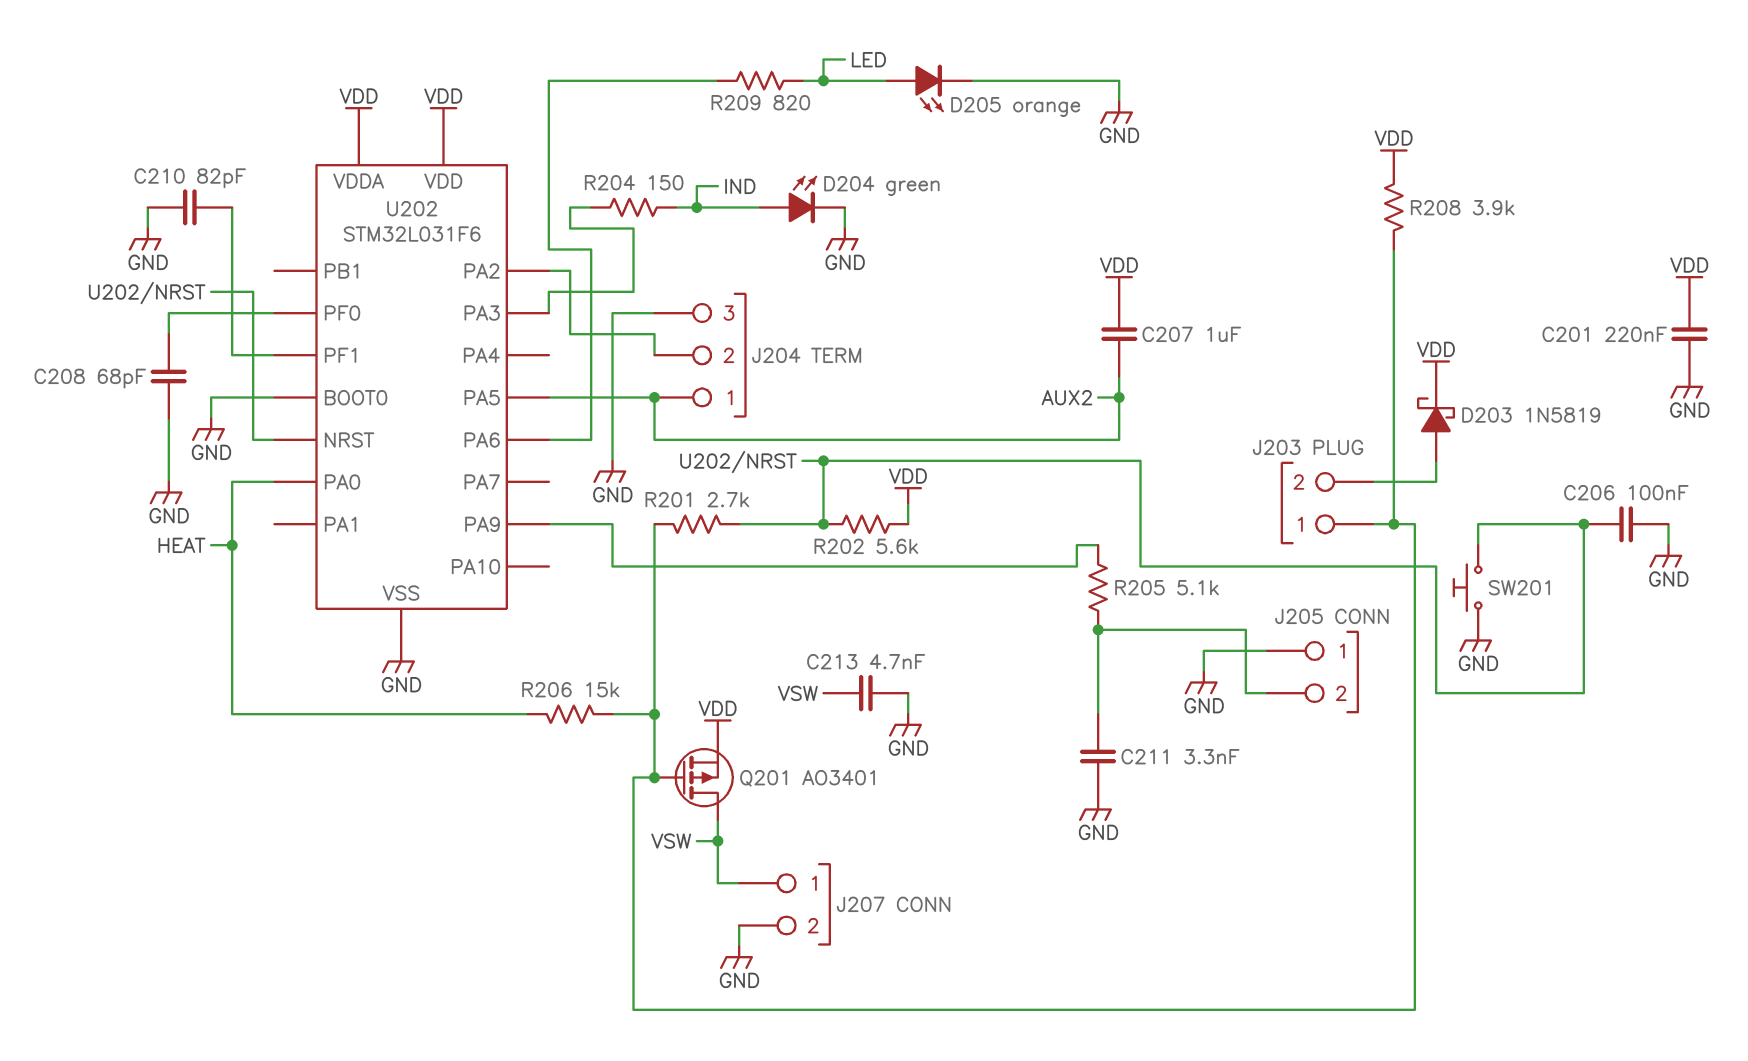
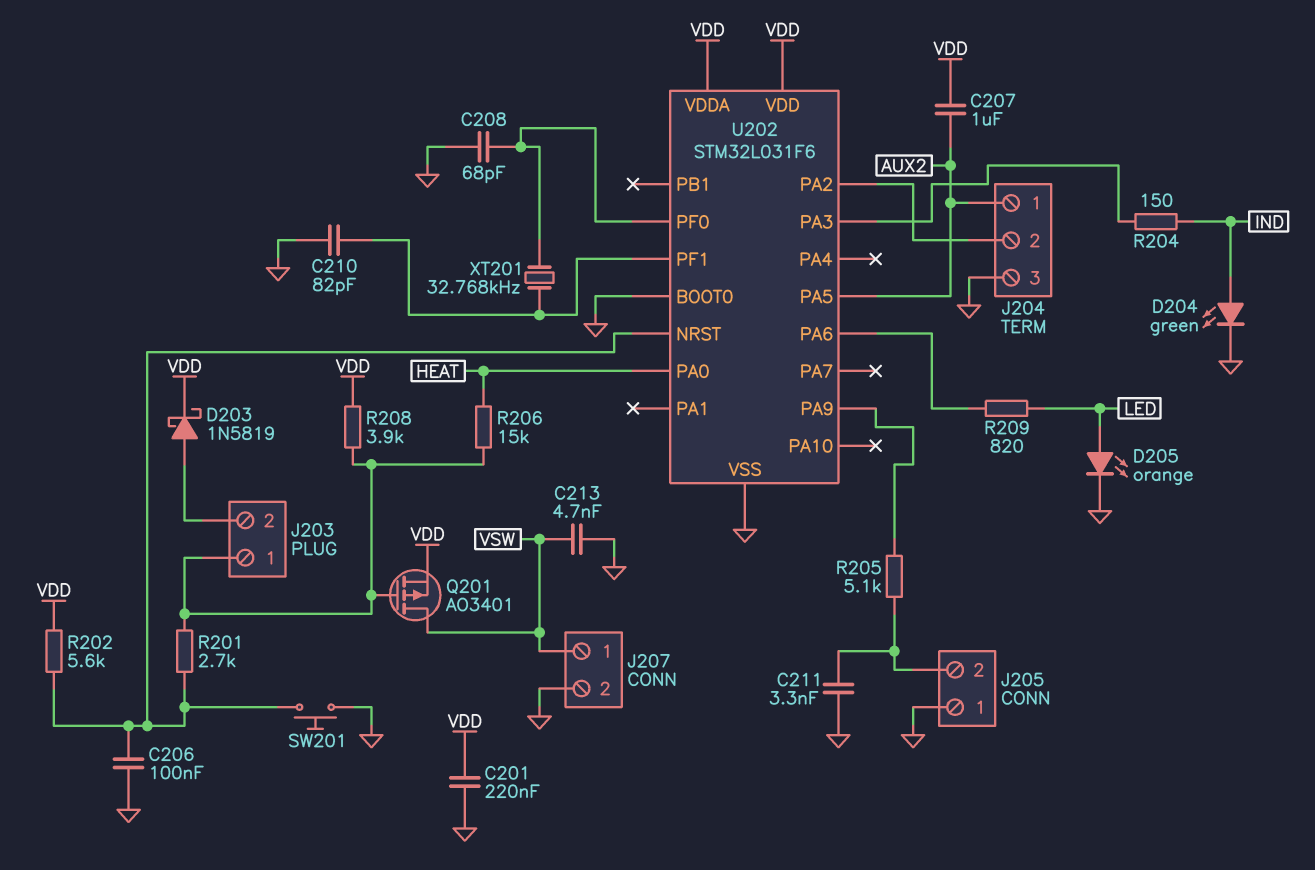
XT201: none -> 32.768kHz (U202/PF0, U202/PF1)

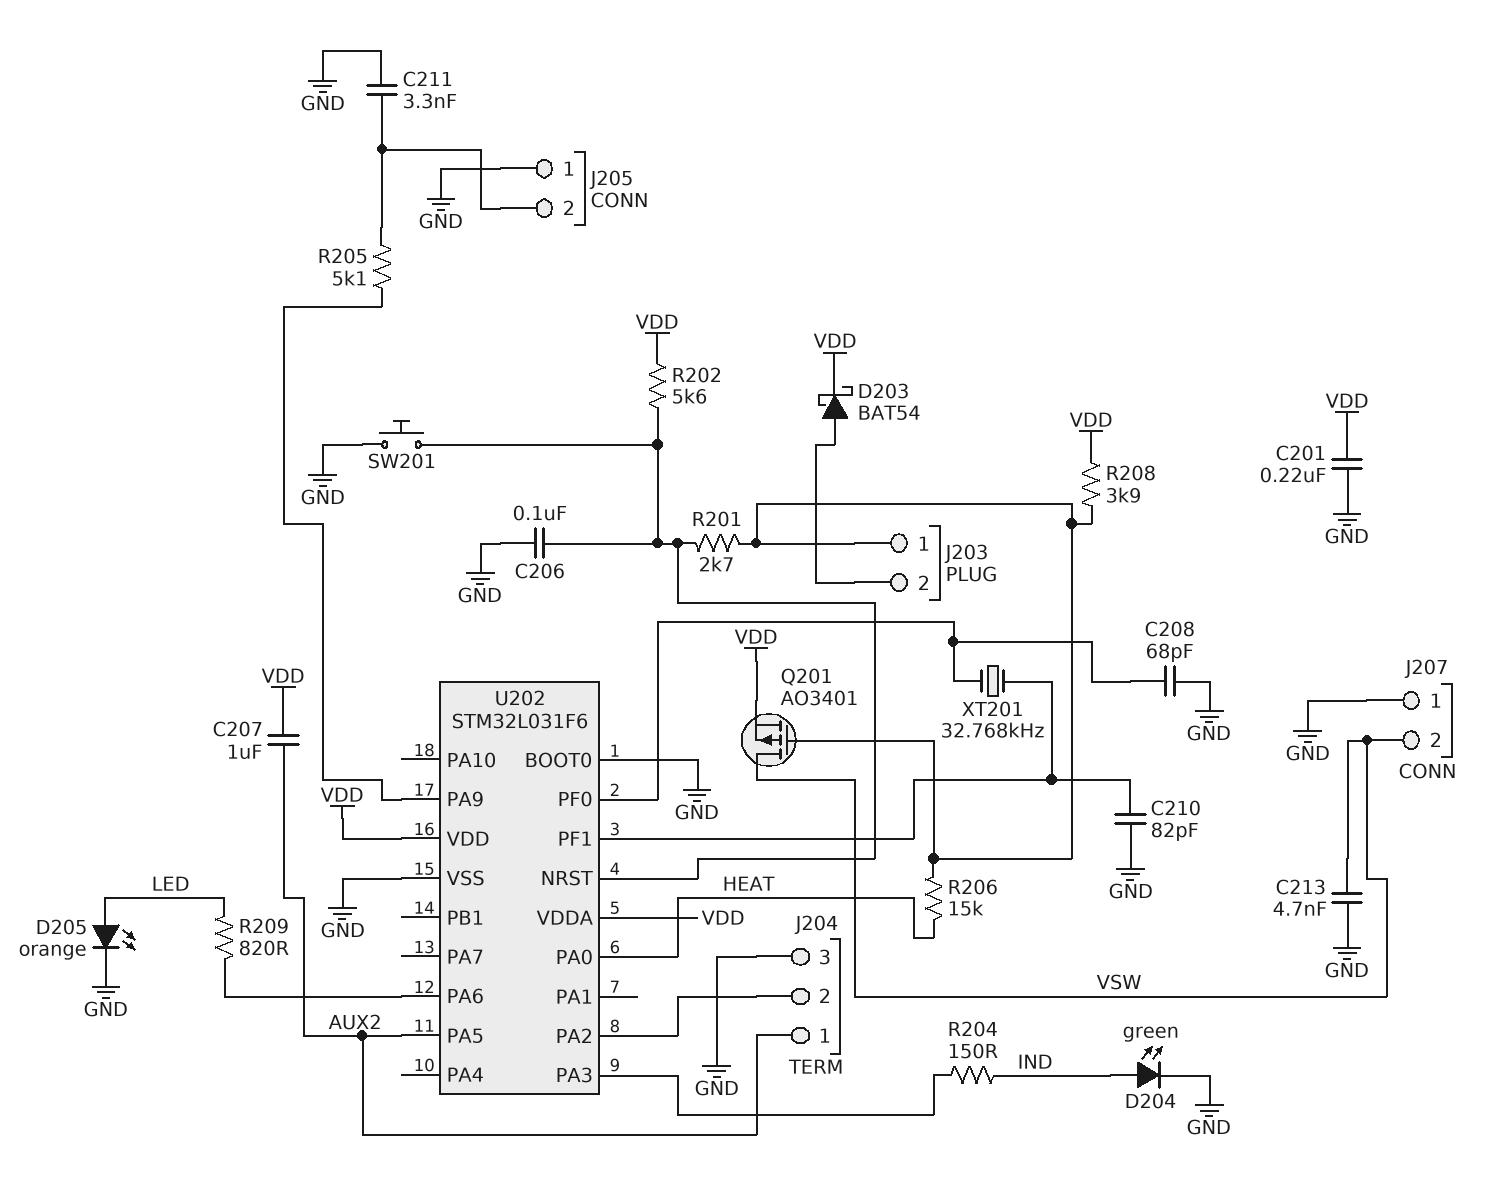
D203: schottky 1N5819 (A J203/2, K VDD) -> schottky BAT54 (A J203/2, K VDD)
J207 pin 1: VSW -> GND
J207 pin 2: GND -> VSW

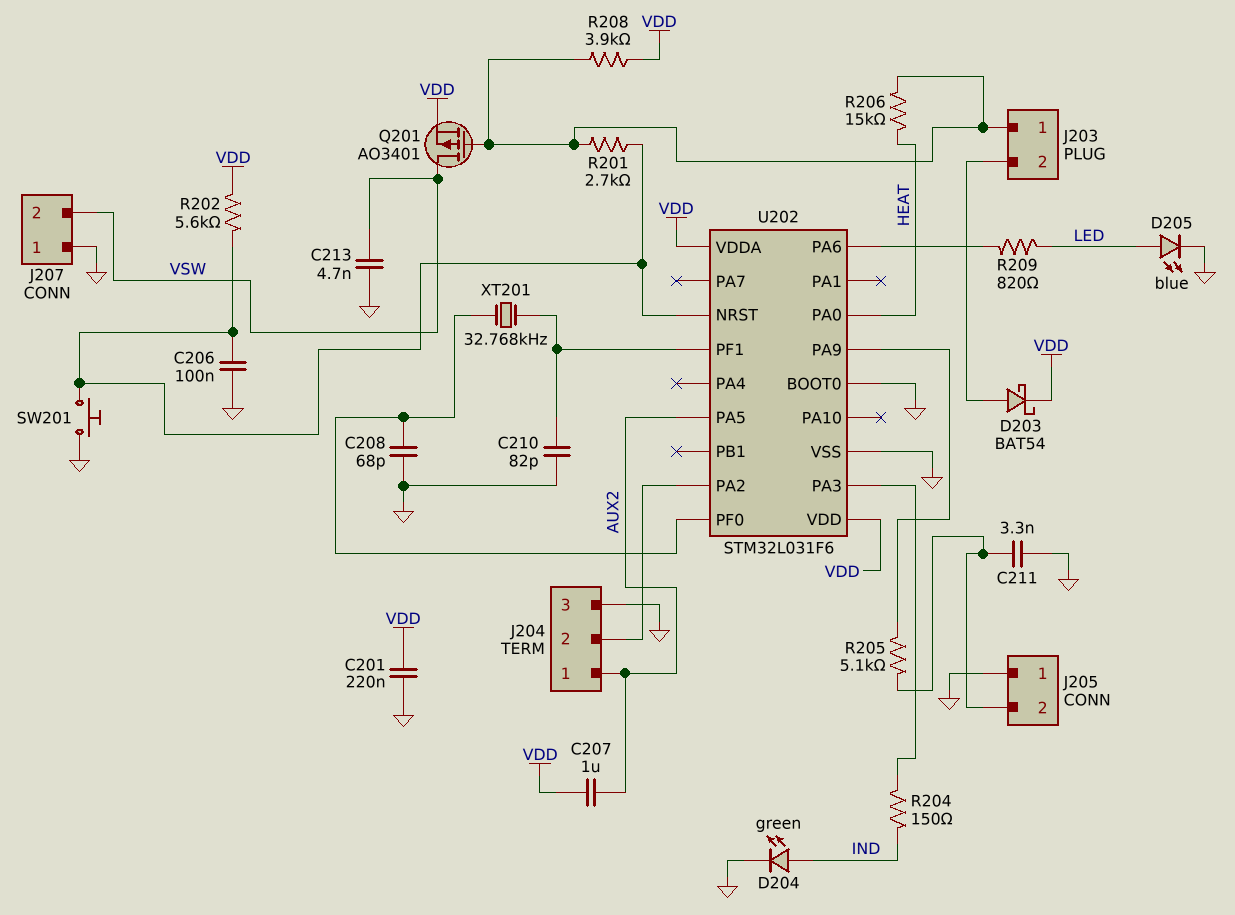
D205: LED orange (A LED, K GND) -> LED blue (A LED, K GND)

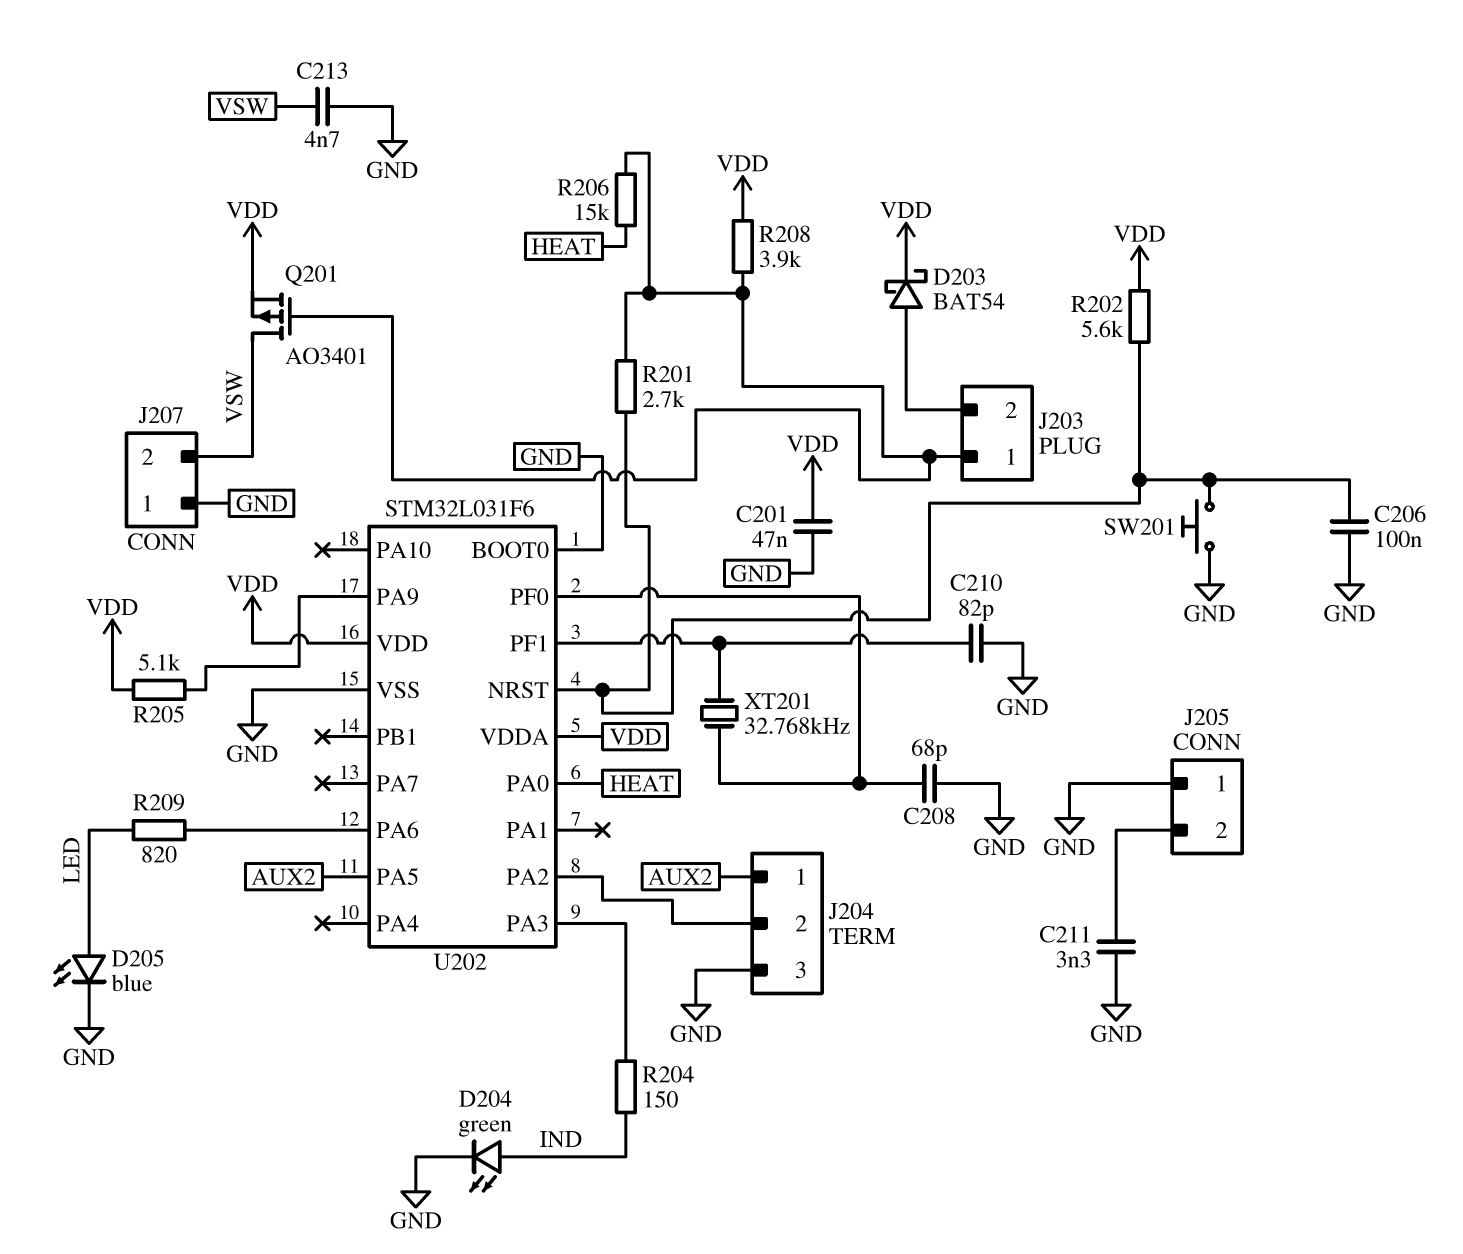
C201: 220nF (GND, VDD) -> 47nF (GND, VDD)
C207: 1uF (AUX2, VDD) -> none
R205: 5.1k (J205/2, U202/PA9) -> 5.1k (U202/PA9, VDD)

